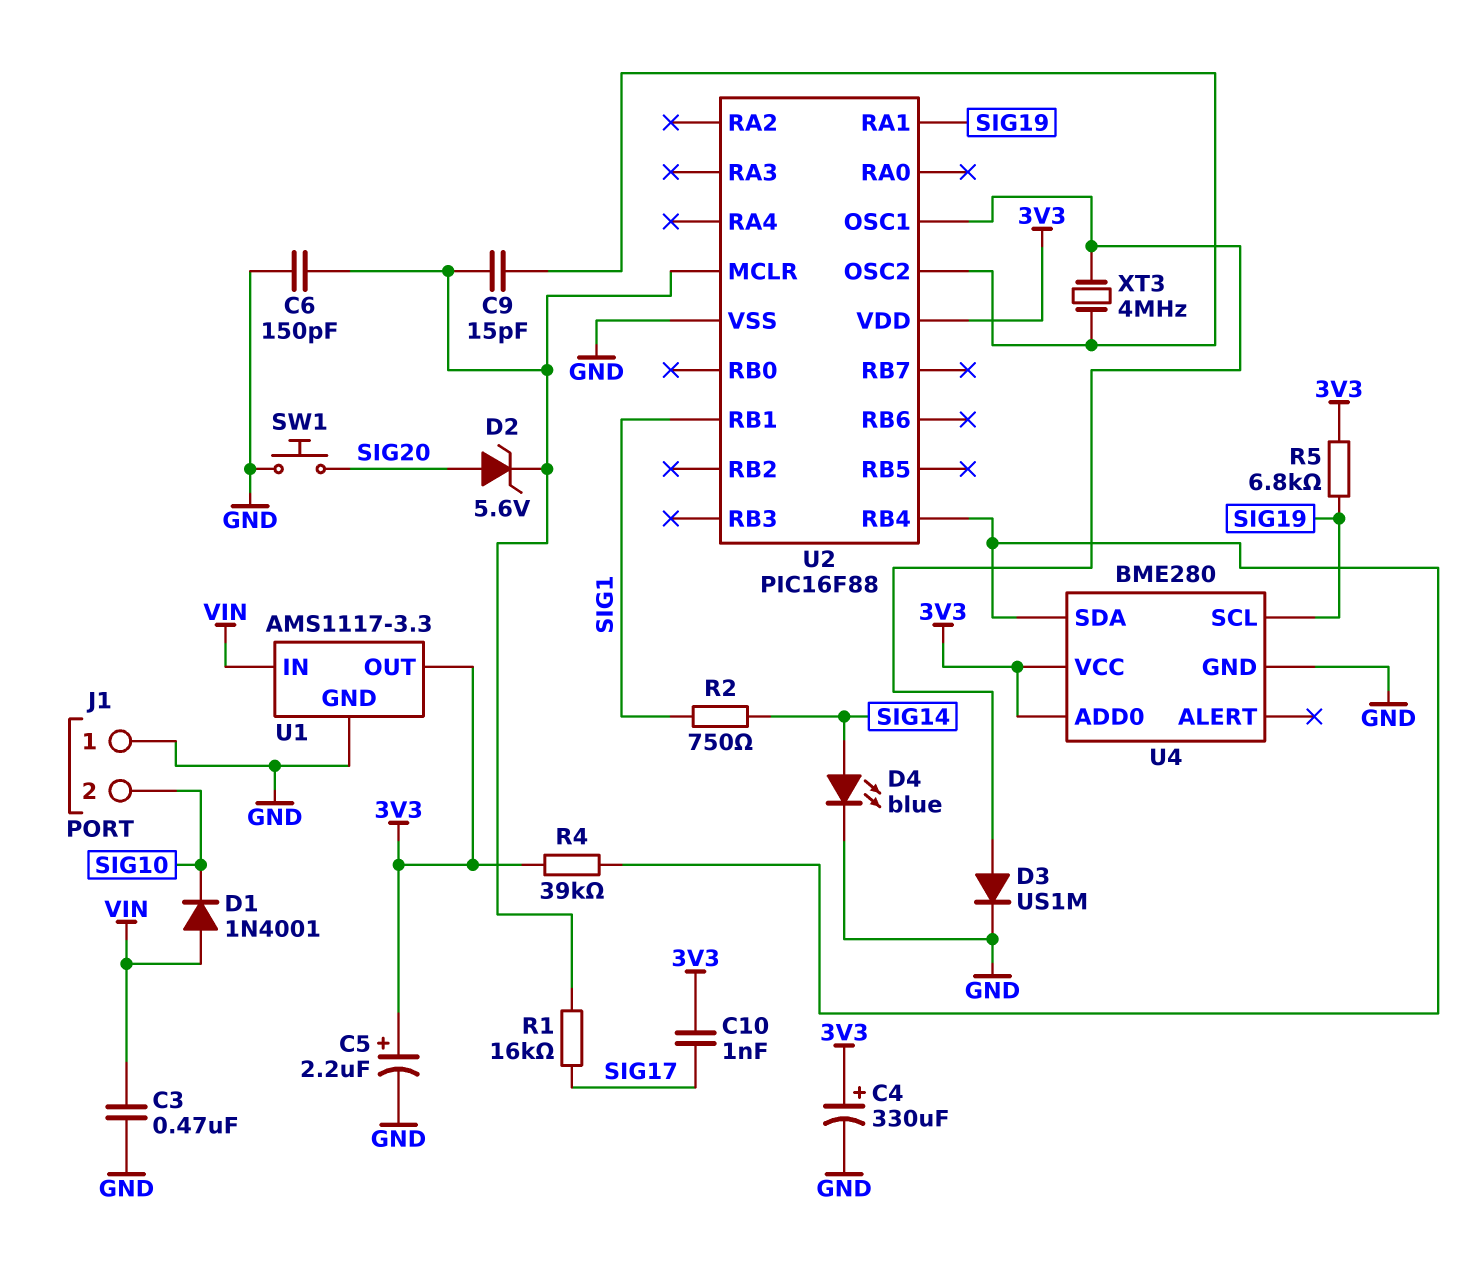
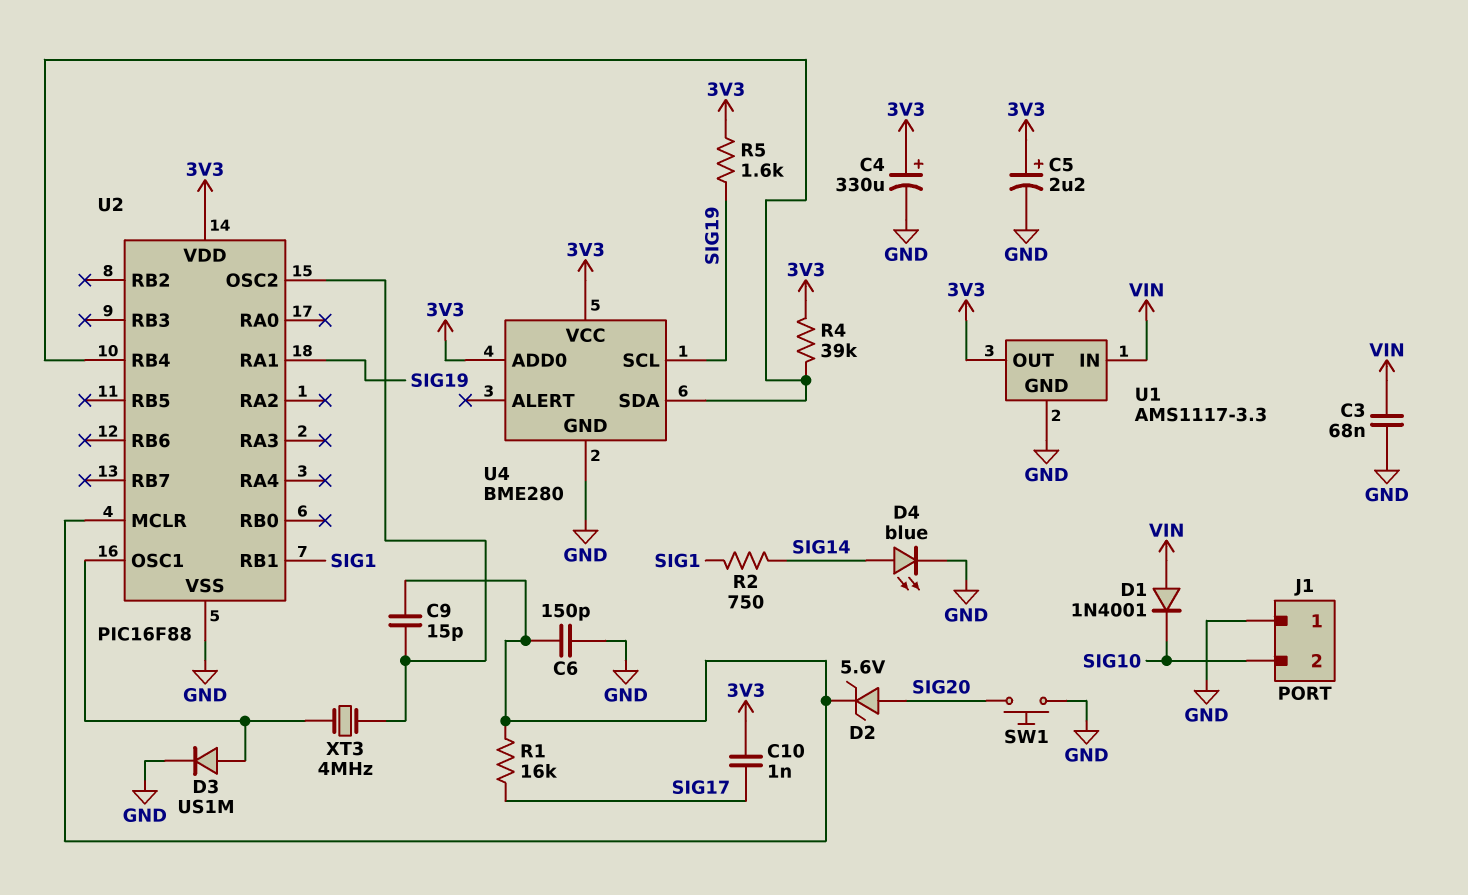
C3: 470nF (GND, VIN) -> 68nF (GND, VIN)
R5: 6.8k (3V3, SIG19) -> 1.6k (3V3, SIG19)

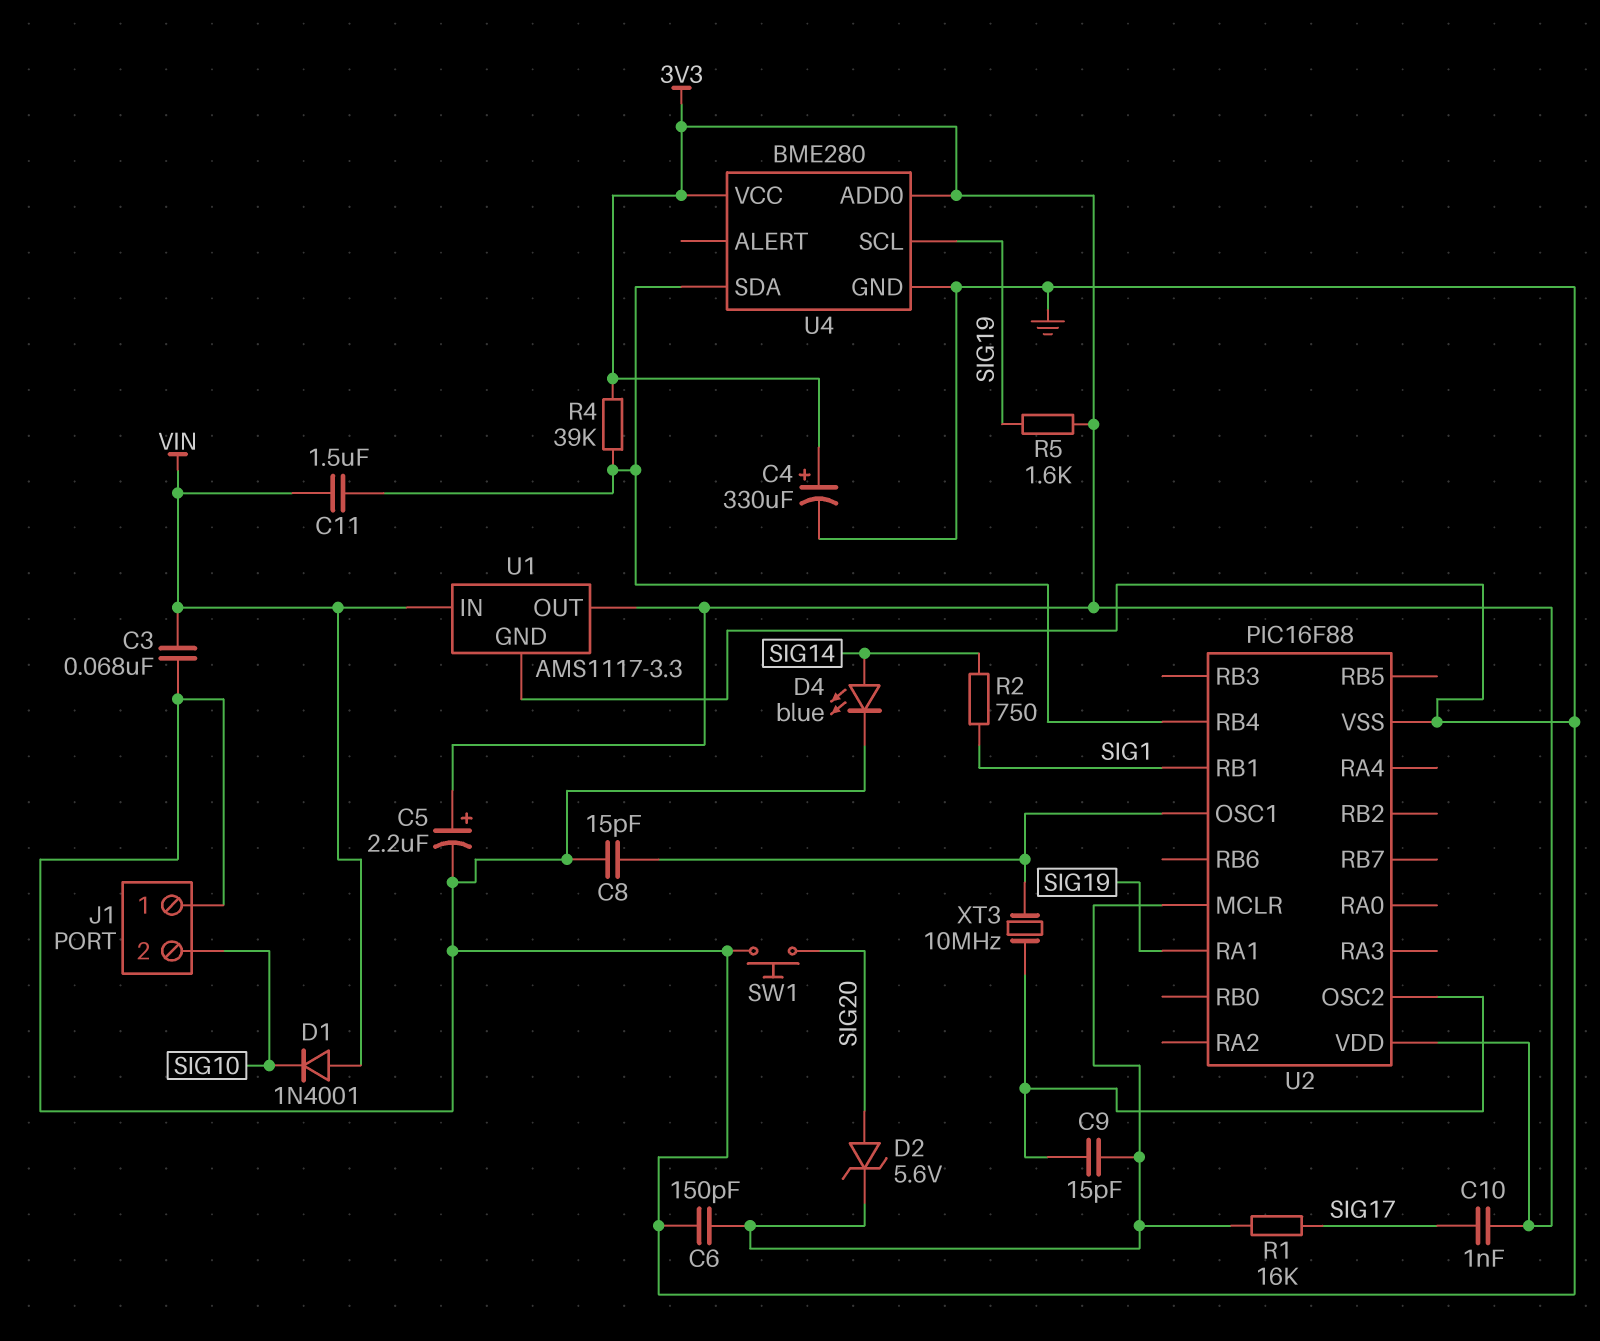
C8: none -> 15pF (GND, U2/OSC1)
C11: none -> 1.5uF (U2/RB4, VIN)
D3: diode US1M (A U2/OSC1, K GND) -> none
XT3: 4MHz (U2/OSC1, U2/OSC2) -> 10MHz (U2/OSC1, U2/OSC2)

